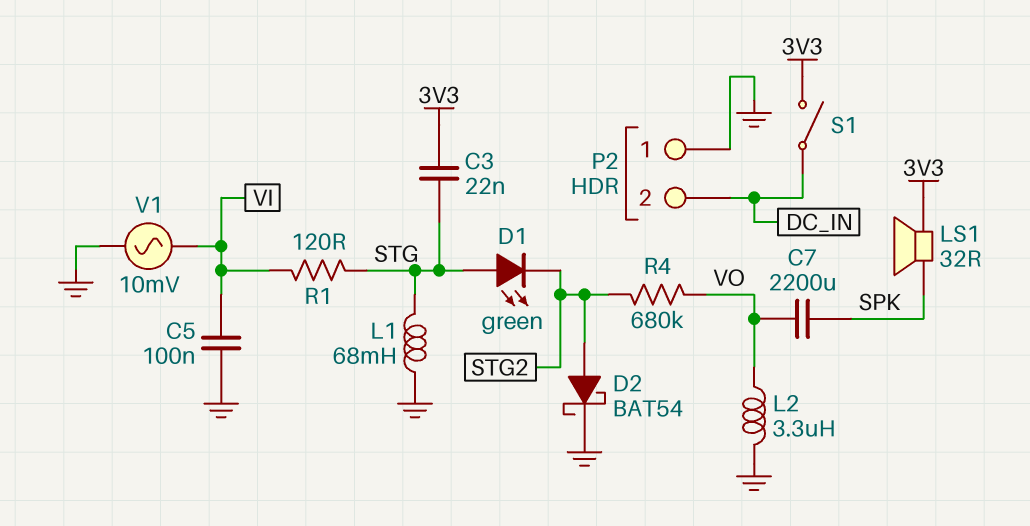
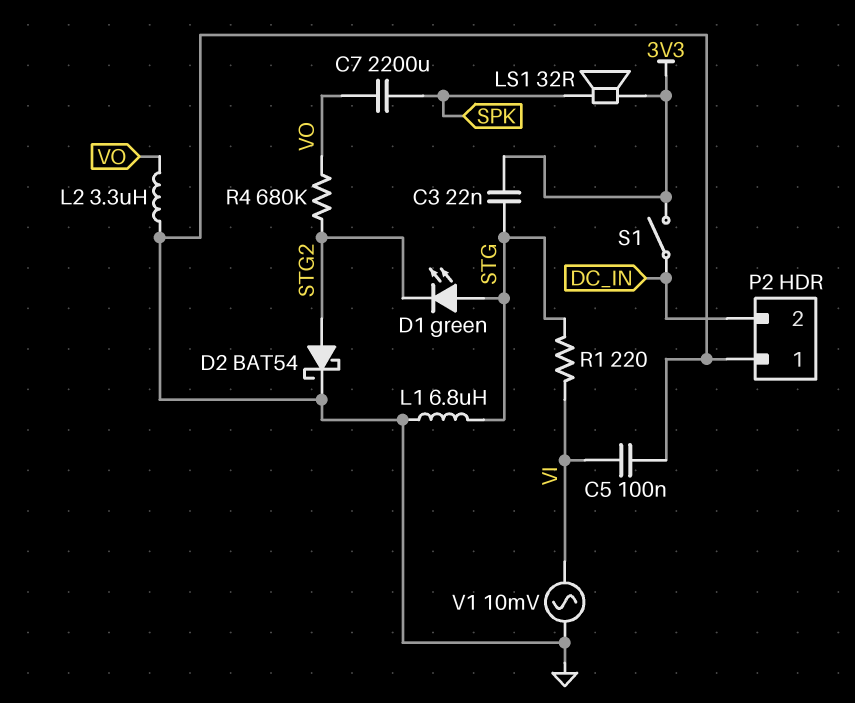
L1: 68mH (GND, STG) -> 6.8uH (GND, STG)
R1: 120 (STG, VI) -> 220 (STG, VI)

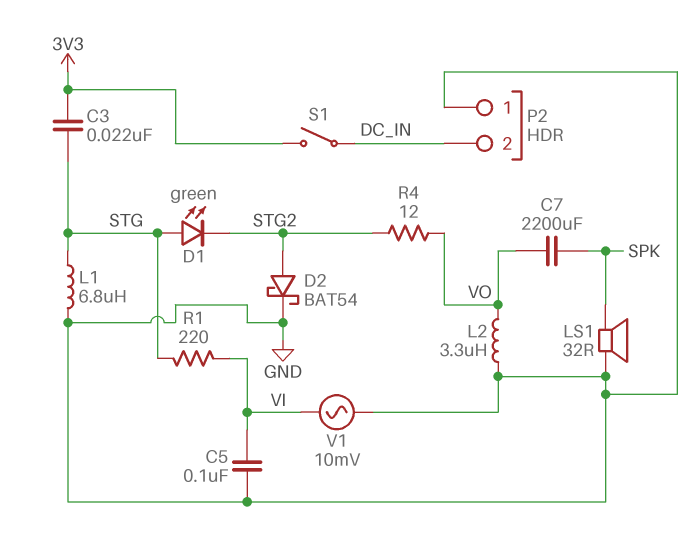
LS1: speaker 32R (3V3, SPK) -> speaker 32R (GND, SPK)
R4: 680k (STG2, VO) -> 12 (STG2, VO)

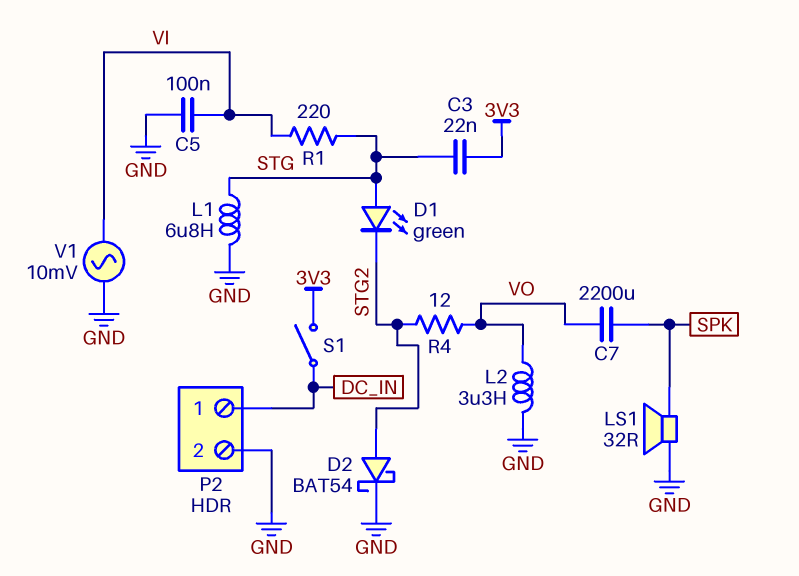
P2 pin 1: GND -> DC_IN
P2 pin 2: DC_IN -> GND

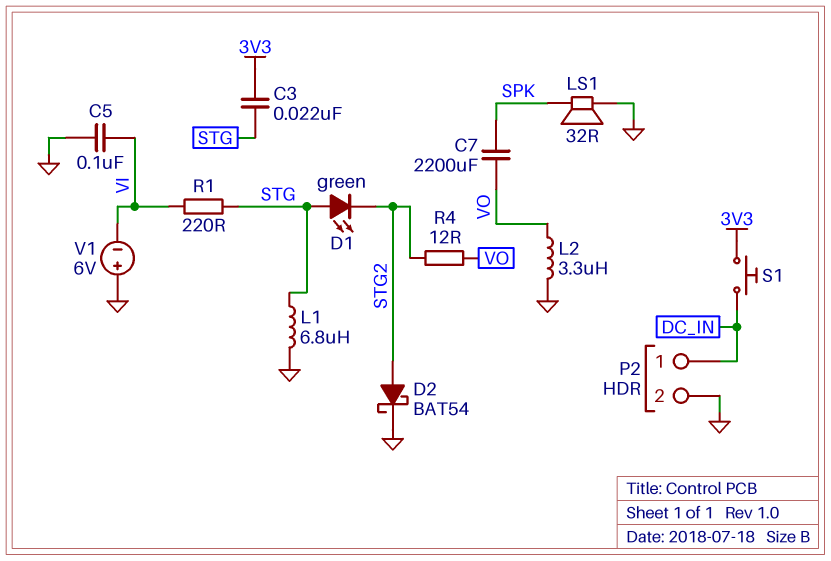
S1: switch (3V3, DC_IN) -> button (3V3, DC_IN)
V1: AC 10mV (GND, VI) -> 6V (plus GND, minus VI)

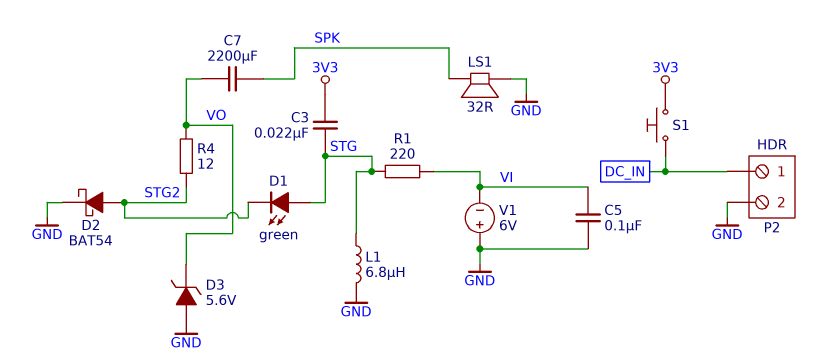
D3: none -> zener 5.6V (A GND, K VO)
L2: 3.3uH (GND, VO) -> none

